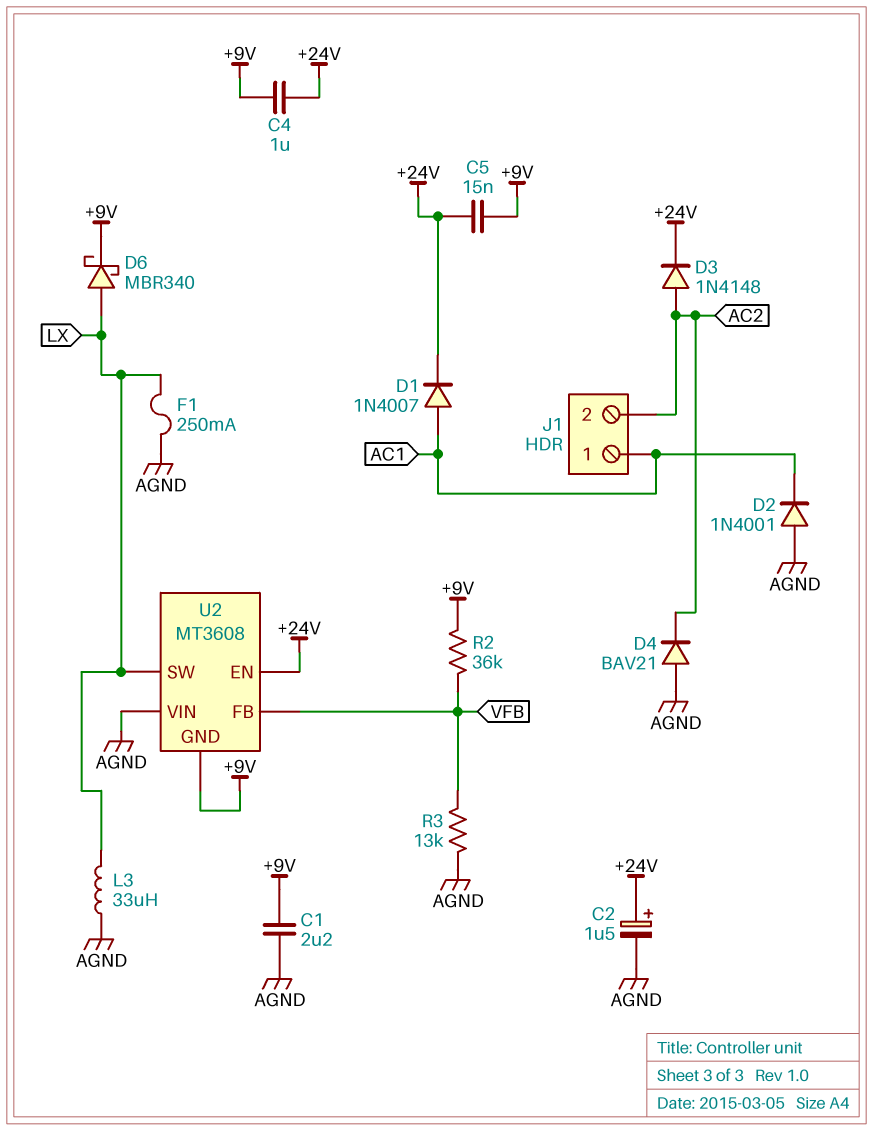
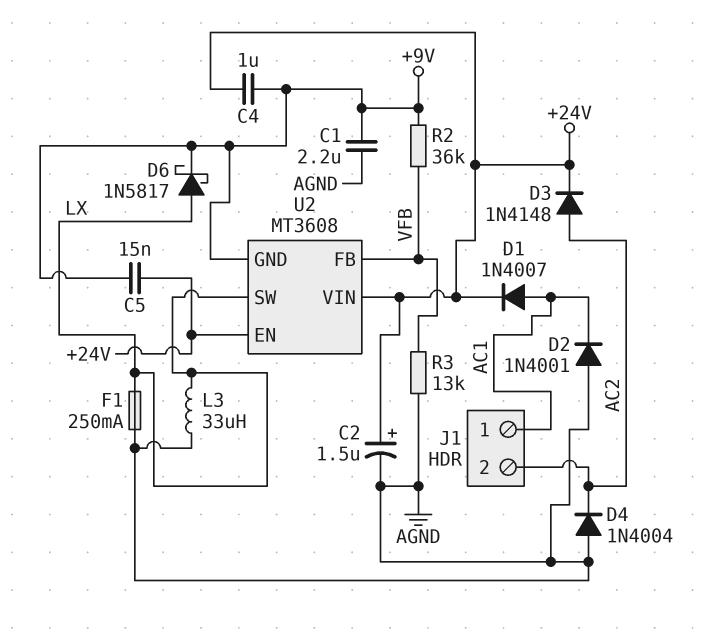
D4: diode BAV21 (A AGND, K AC2) -> diode 1N4004 (A AGND, K AC2)
D6: schottky MBR340 (A LX, K +9V) -> schottky 1N5817 (A LX, K +9V)
U2 pin VIN: AGND -> +24V

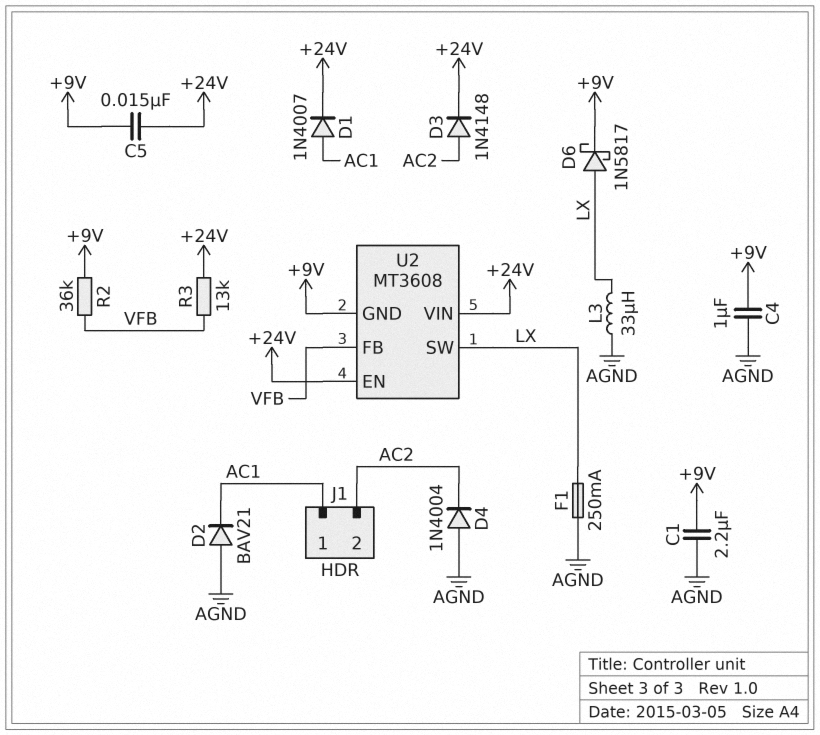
C2: 1.5uF (plus +24V, minus AGND) -> none
C4: 1uF (+9V, +24V) -> 1uF (+9V, AGND)
D2: diode 1N4001 (A AGND, K AC1) -> diode BAV21 (A AGND, K AC1)
R3: 13k (AGND, VFB) -> 13k (+24V, VFB)

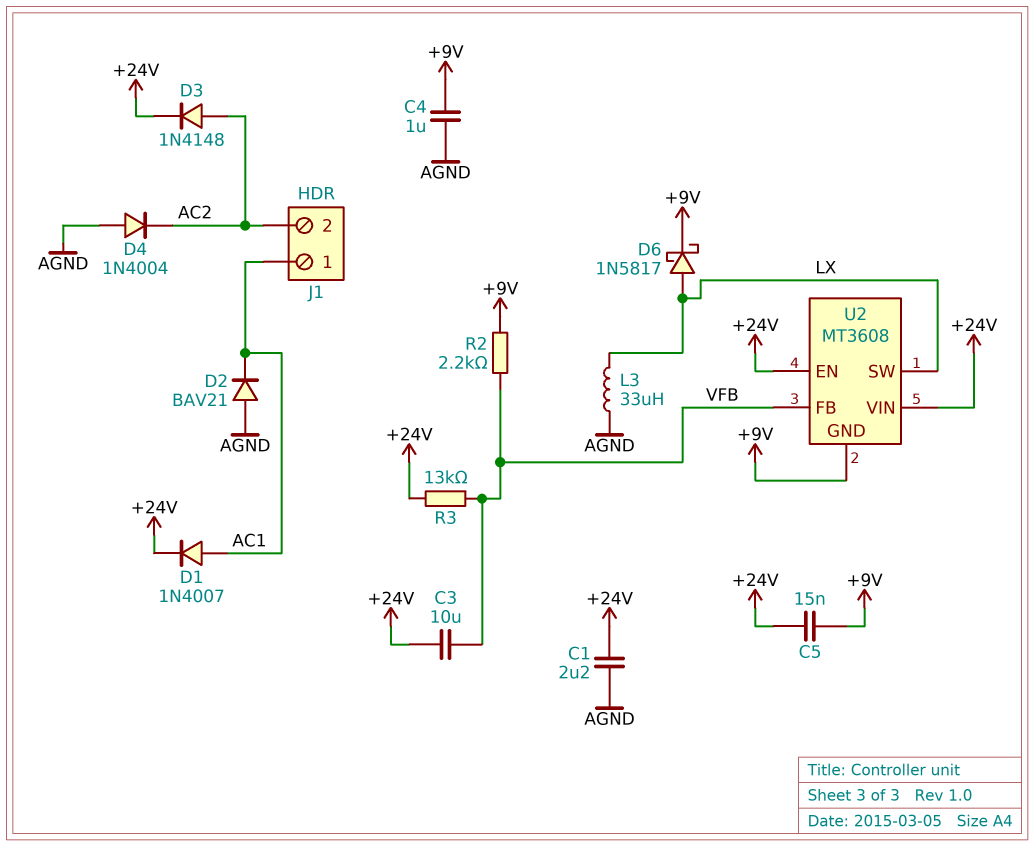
C1: 2.2uF (+9V, AGND) -> 2.2uF (+24V, AGND)
C3: none -> 10uF (+24V, VFB)
F1: 250mA (AGND, LX) -> none
R2: 36k (+9V, VFB) -> 2.2k (+9V, VFB)

